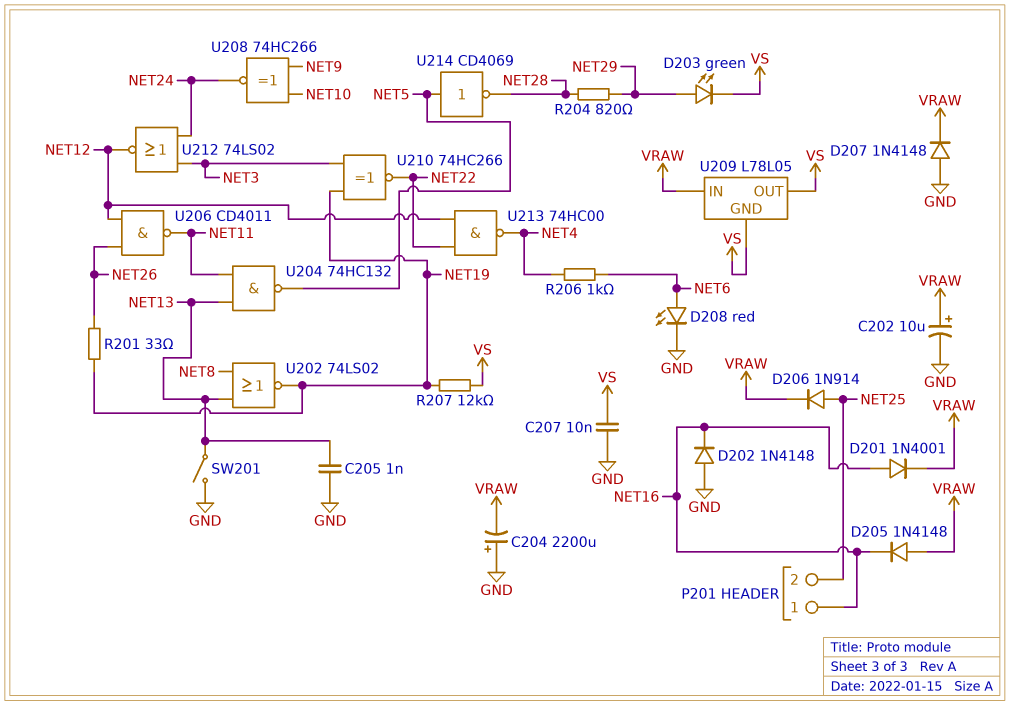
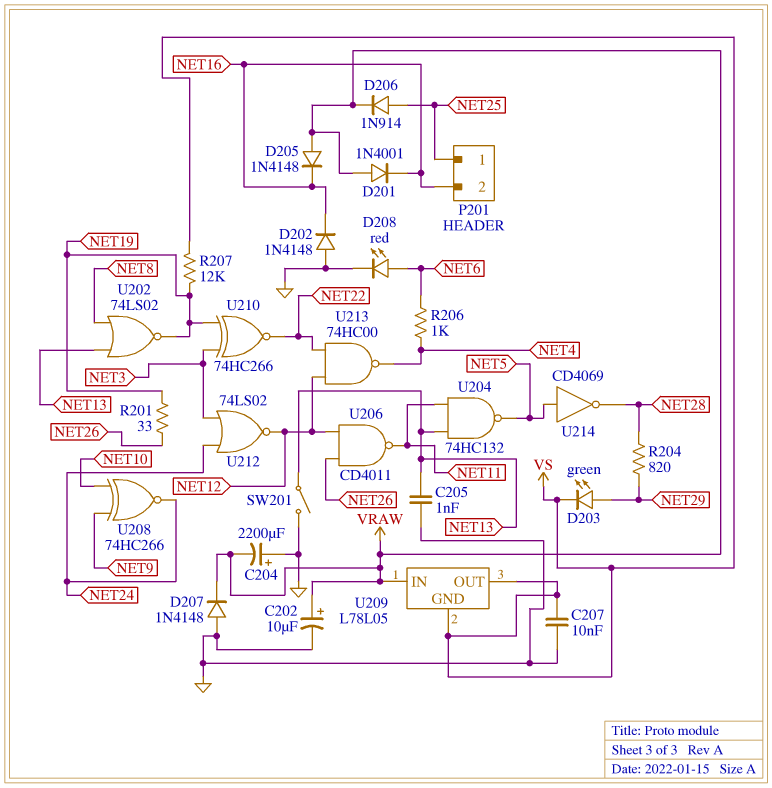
D201: diode 1N4001 (A NET16, K VRAW) -> diode 1N4001 (A VRAW, K NET16)
P201 pin 1: NET16 -> NET25
P201 pin 2: NET25 -> NET16

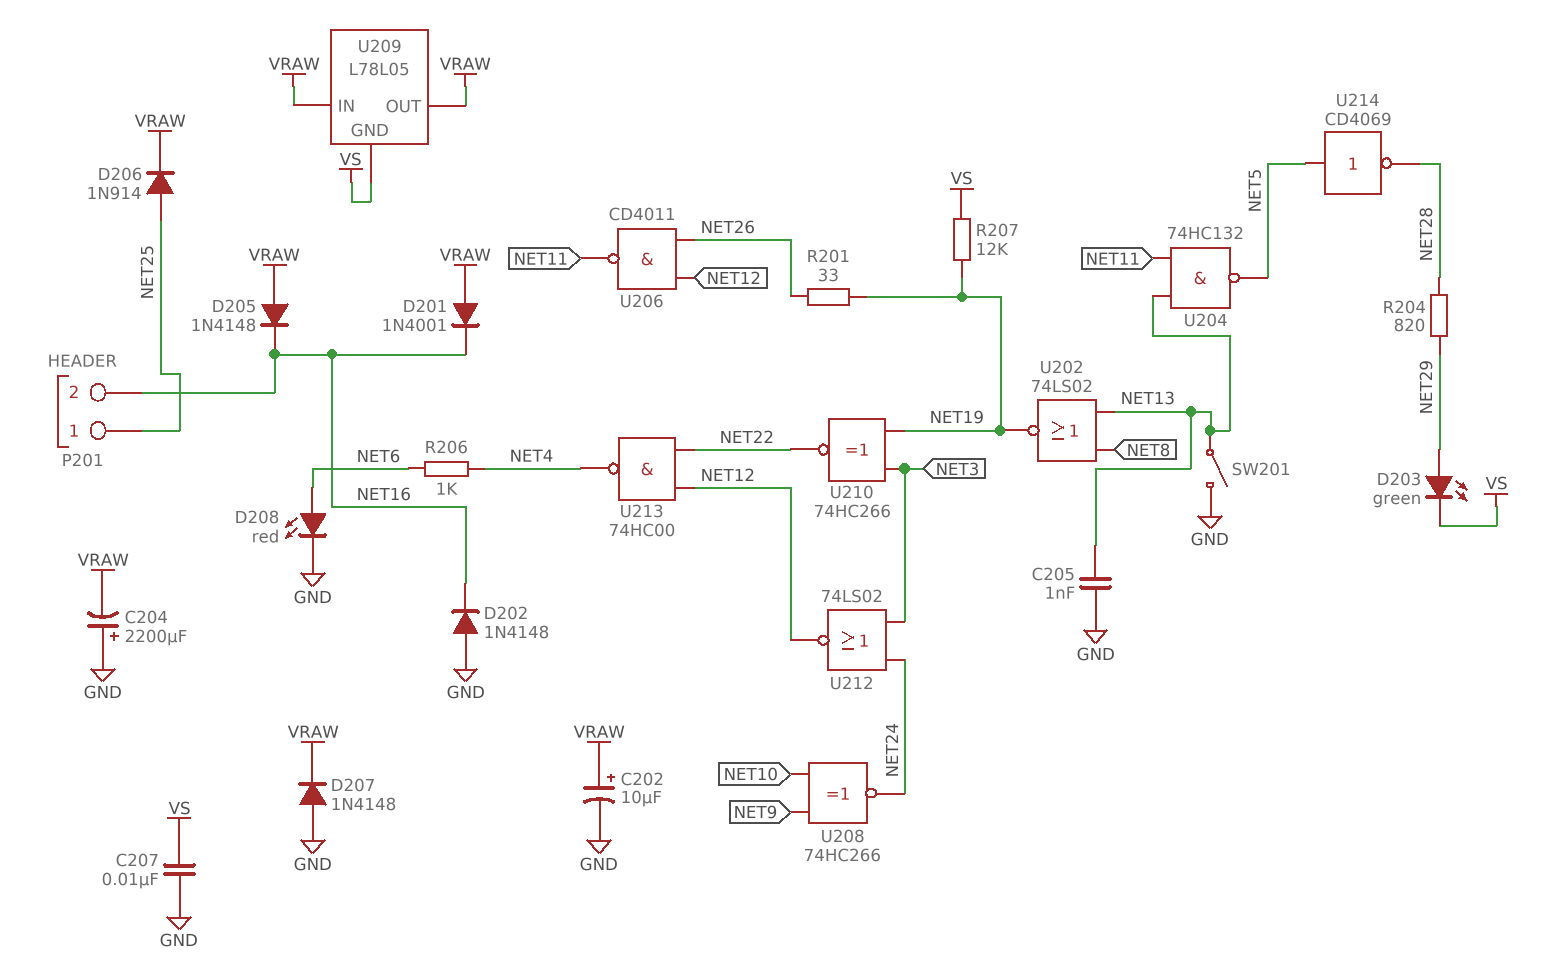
U209 pin OUT: VS -> VRAW

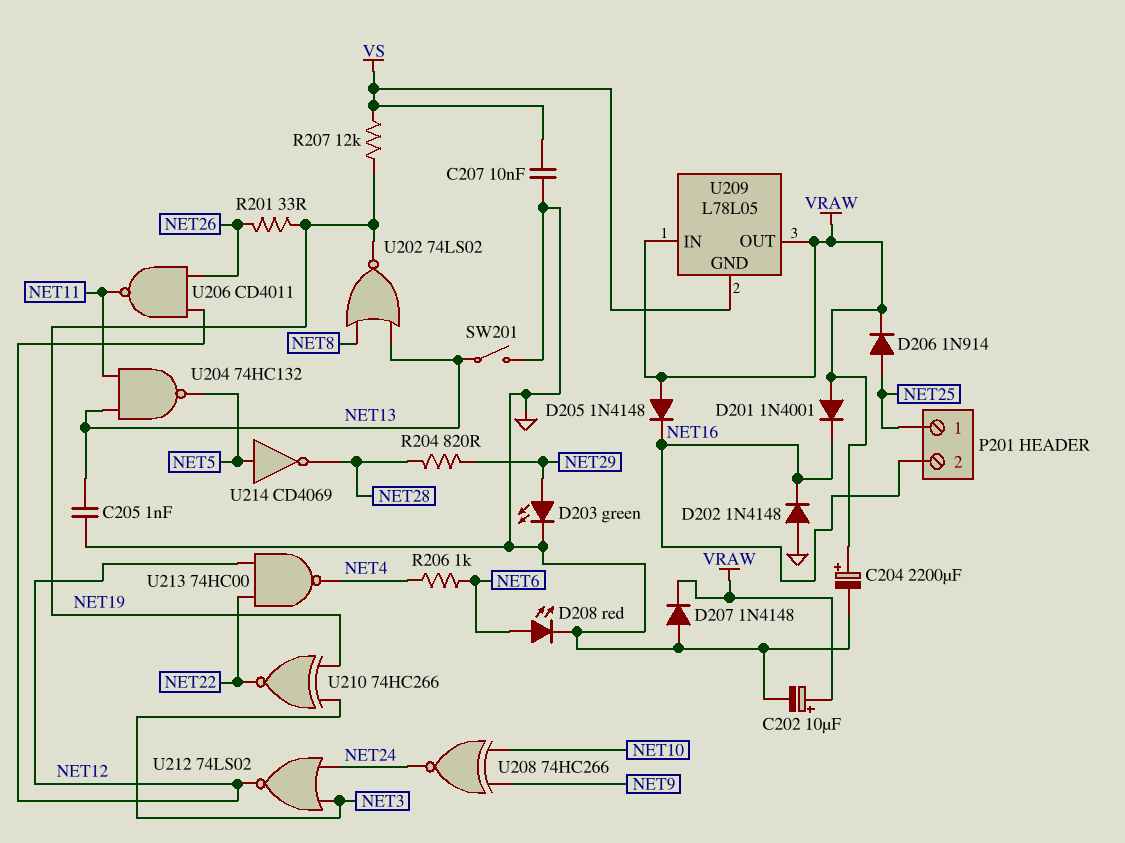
C204: 2200uF (plus GND, minus VRAW) -> 2200uF (plus VRAW, minus GND)
D203: LED green (A NET29, K VS) -> LED green (A NET29, K GND)

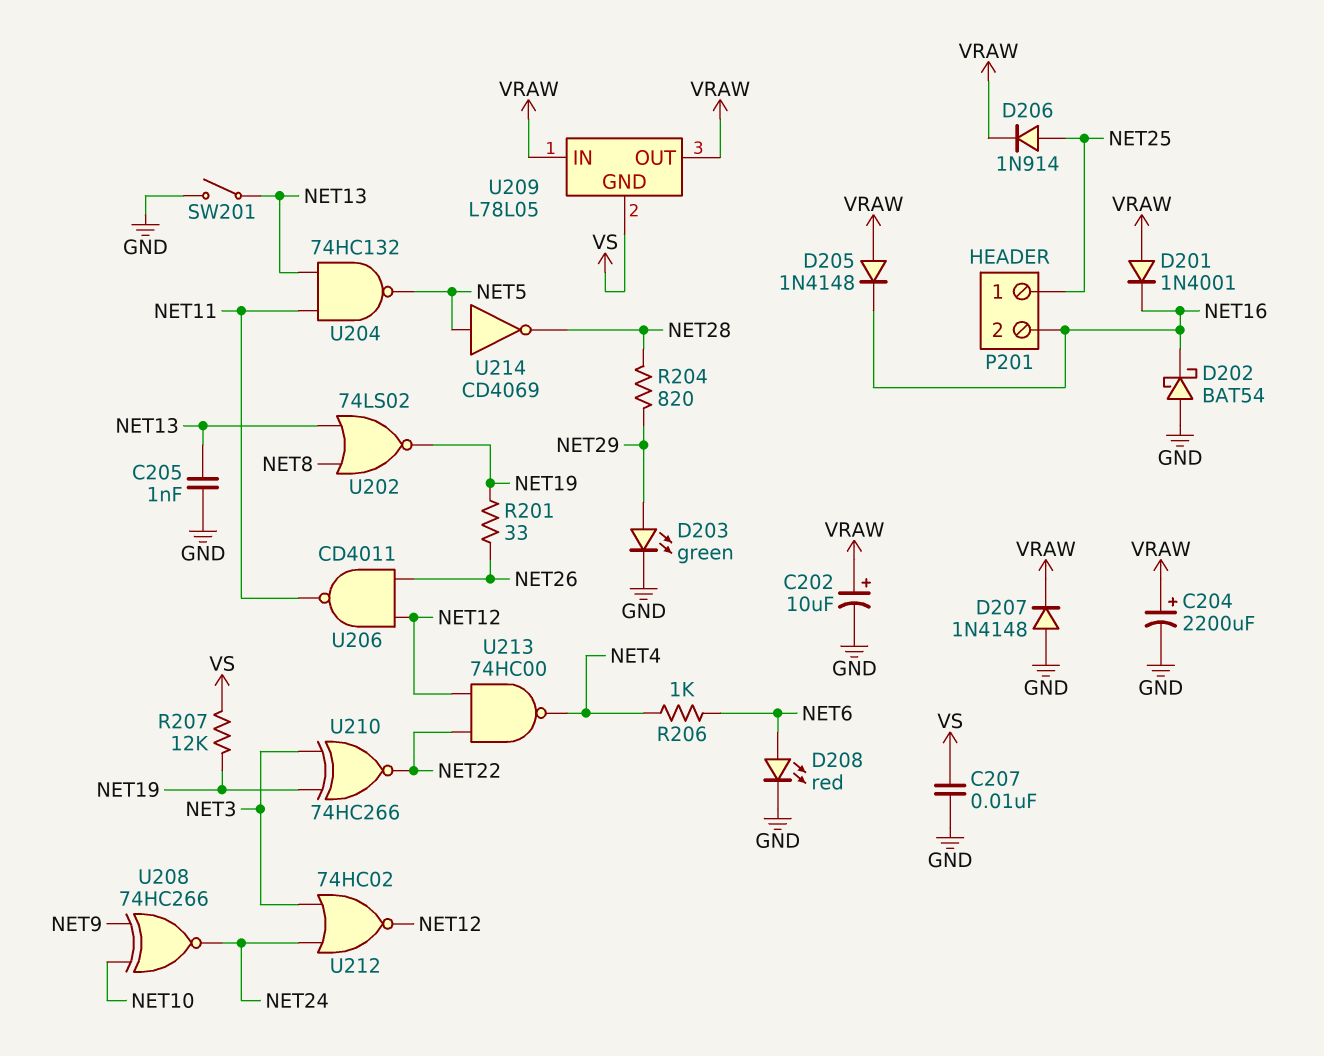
D202: diode 1N4148 (A GND, K NET16) -> schottky BAT54 (A GND, K NET16)
U212: NOR 74LS02 (in NET3, in NET24, out NET12) -> NOR 74HC02 (in NET3, in NET24, out NET12)

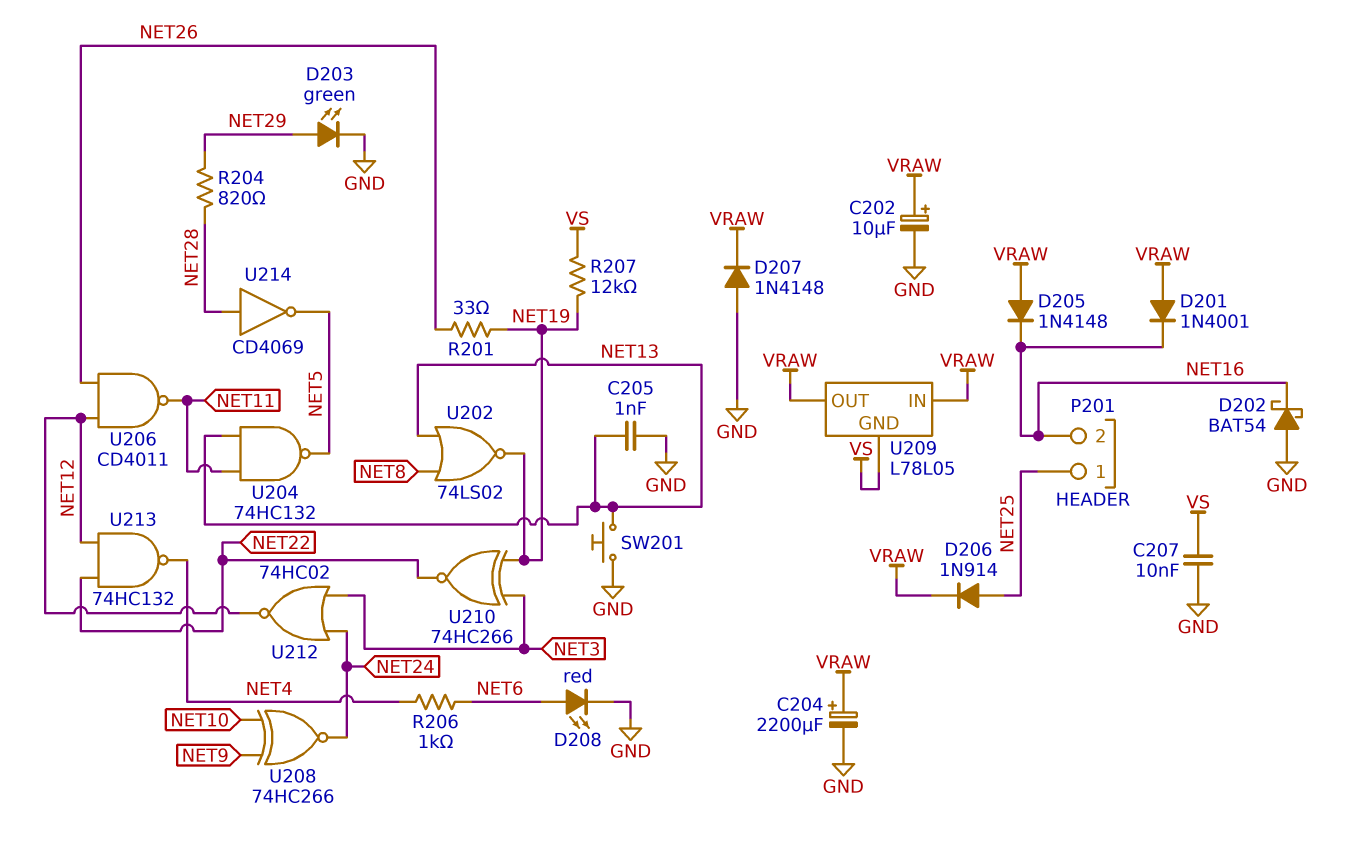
SW201: switch (GND, NET13) -> button (GND, NET13)
U213: NAND 74HC00 (in NET12, in NET22, out NET4) -> NAND 74HC132 (in NET12, in NET22, out NET4)
U214: NOT CD4069 (in NET5, out NET28) -> NOT CD4069 (in NET28, out NET5)

